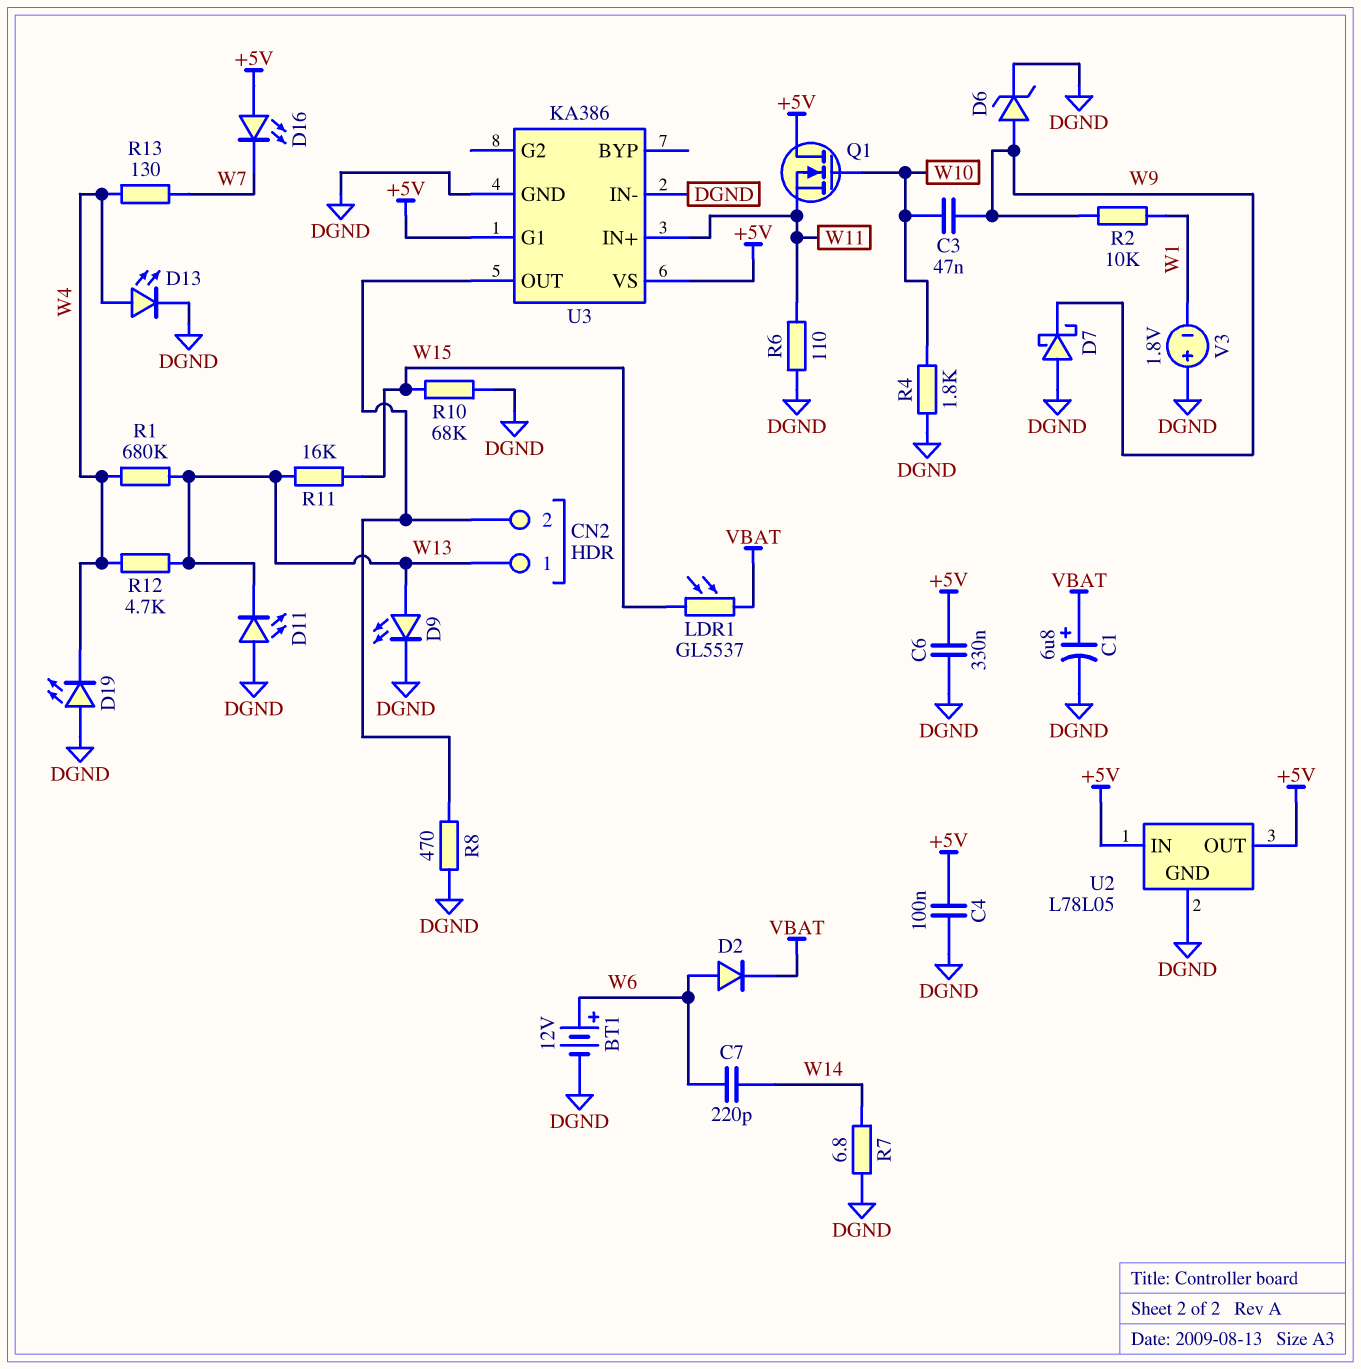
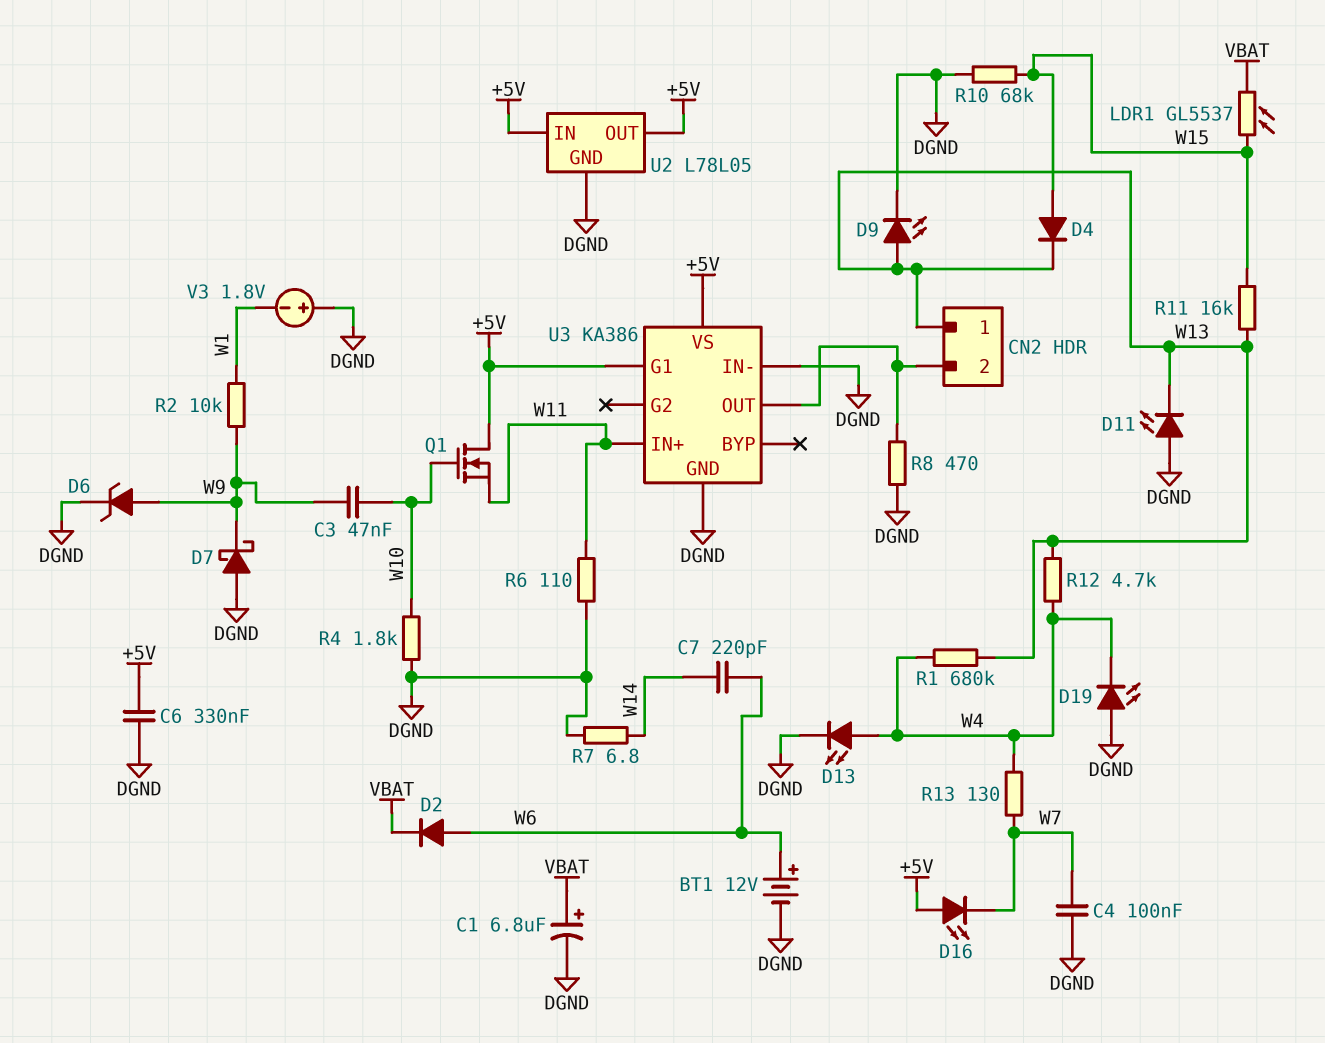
C4: 100nF (+5V, DGND) -> 100nF (DGND, W7)
D4: none -> diode (A W15, K W13)

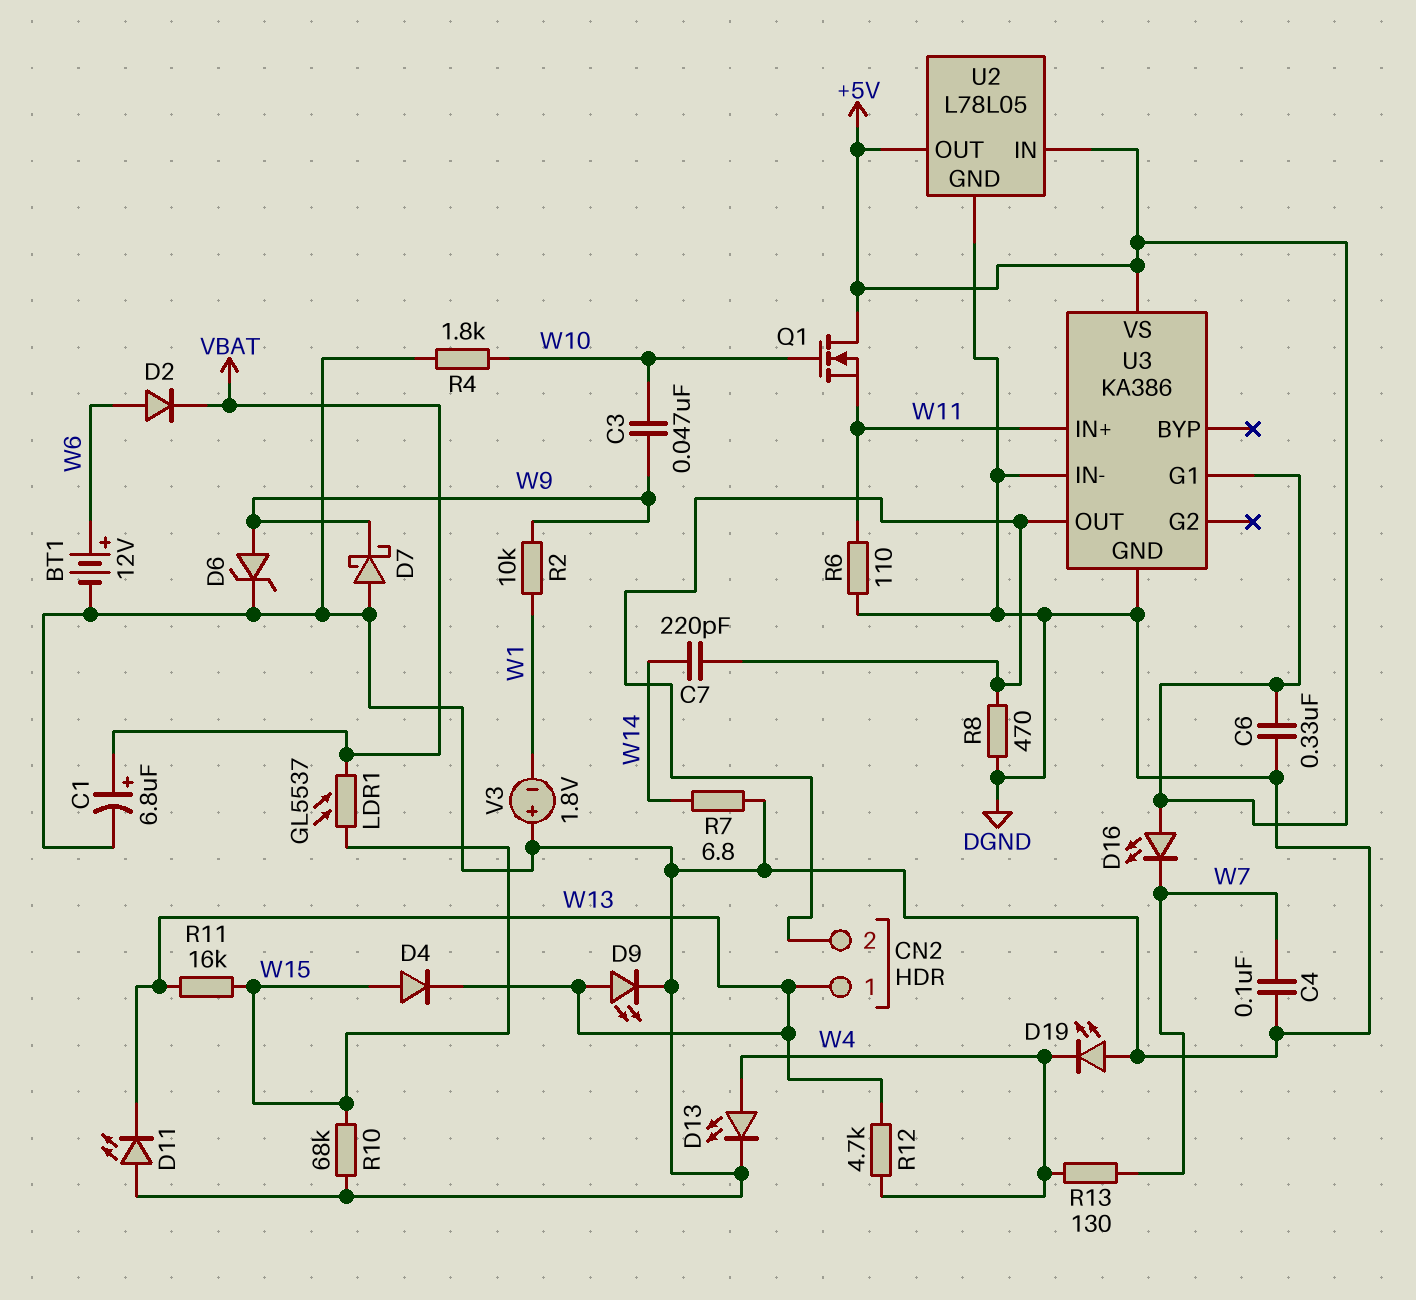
C7: 220pF (W6, W14) -> 220pF (CN2/2, W14)
R1: 680k (W4, W13) -> none

